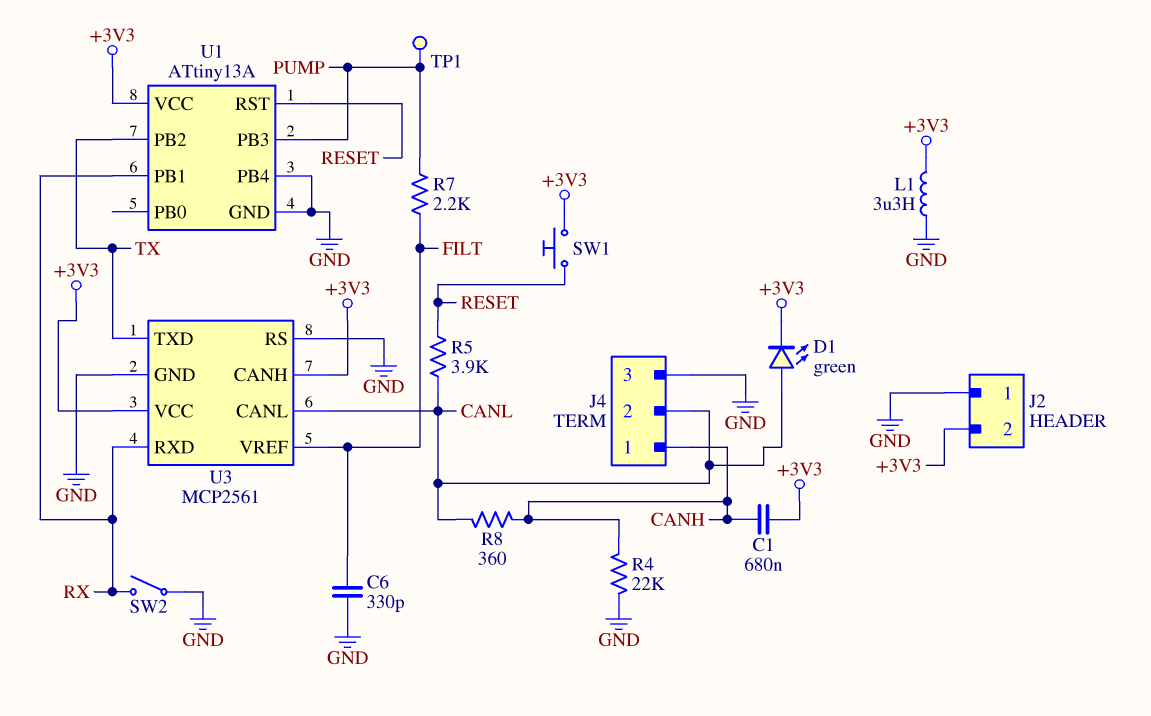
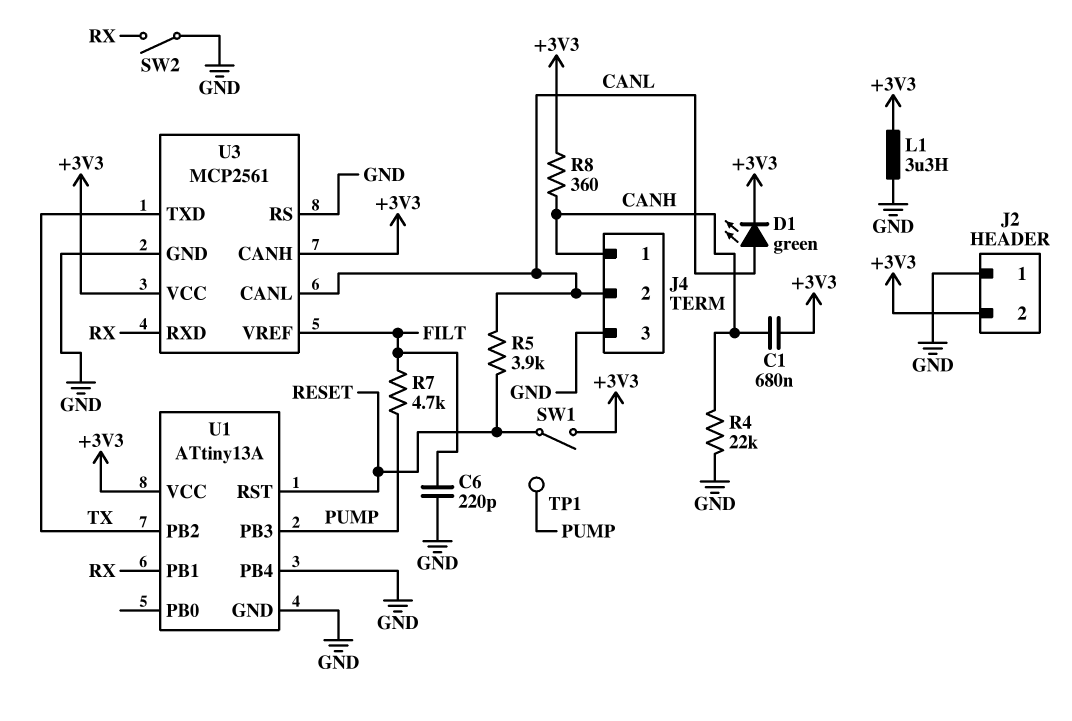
C6: 330pF (FILT, GND) -> 220pF (FILT, GND)
R7: 2.2k (FILT, PUMP) -> 4.7k (FILT, PUMP)
R8: 360 (CANH, CANL) -> 360 (+3V3, CANH)
SW1: button (+3V3, RESET) -> switch (+3V3, RESET)

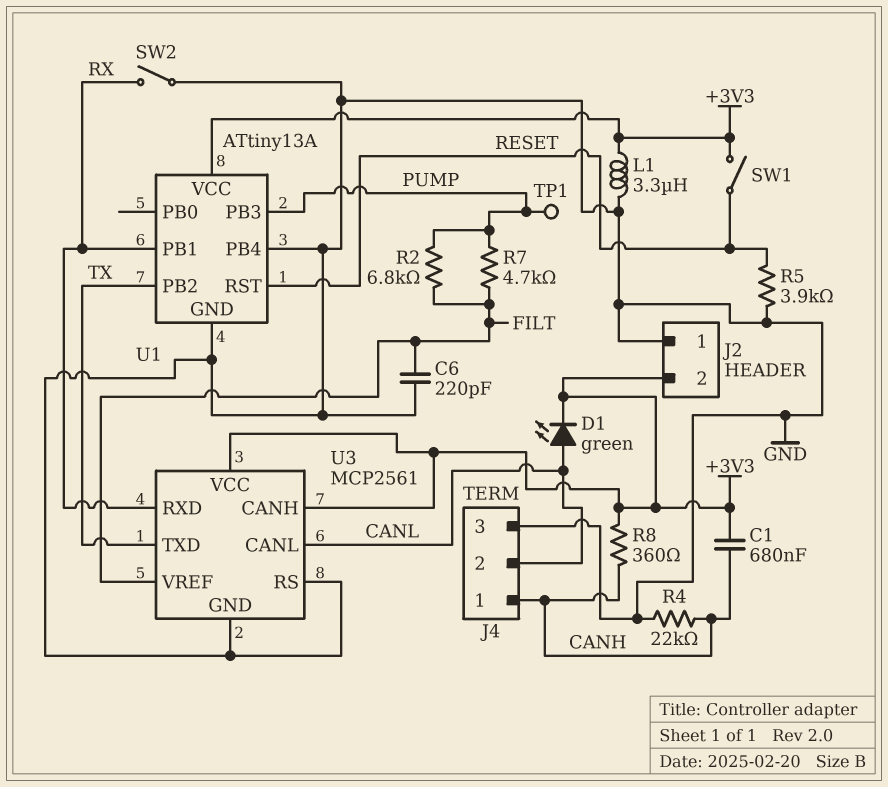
R2: none -> 6.8k (FILT, PUMP)
R5: 3.9k (CANL, RESET) -> 3.9k (GND, RESET)

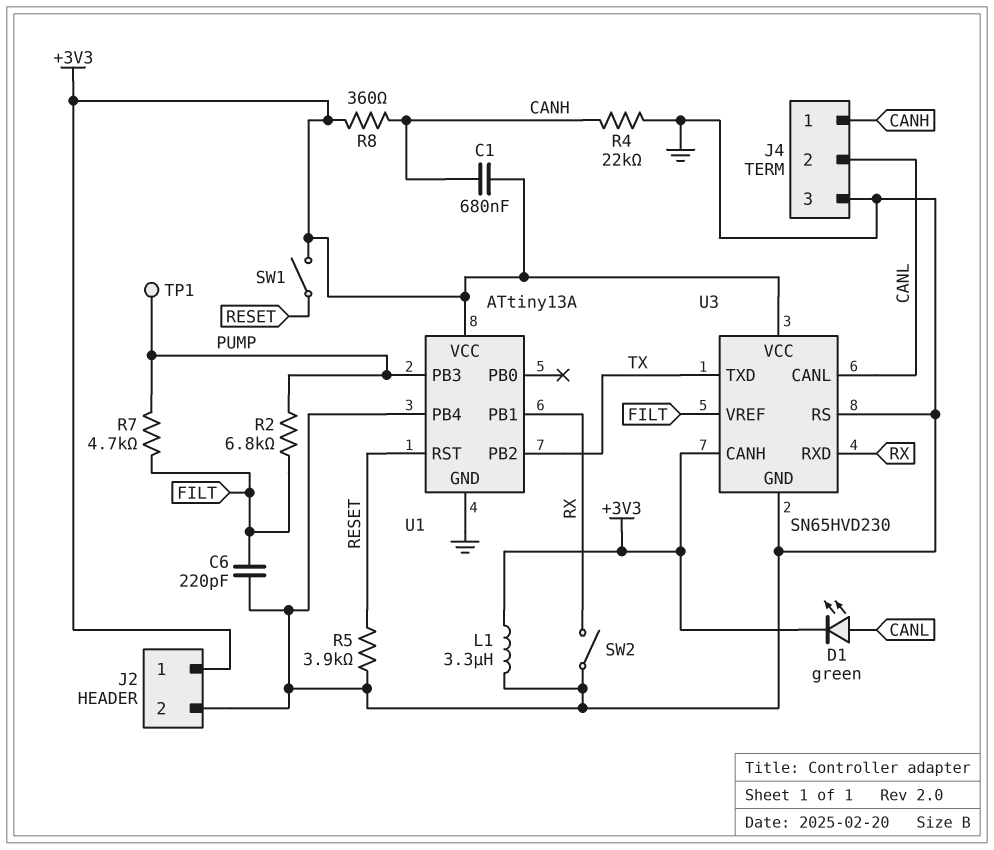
J2 pin 1: GND -> +3V3
J2 pin 2: +3V3 -> GND
U3: MCP2561 -> SN65HVD230

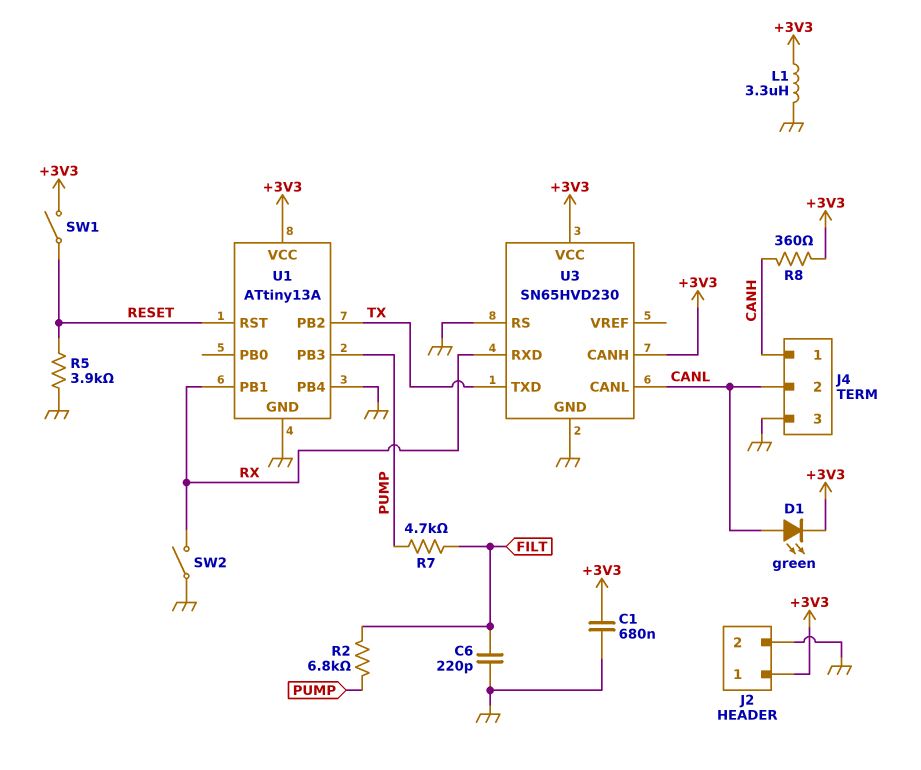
C1: 680nF (+3V3, CANH) -> 680nF (+3V3, GND)
R4: 22k (CANH, GND) -> none
TP1: test point (PUMP) -> none
U3 pin VREF: FILT -> none

